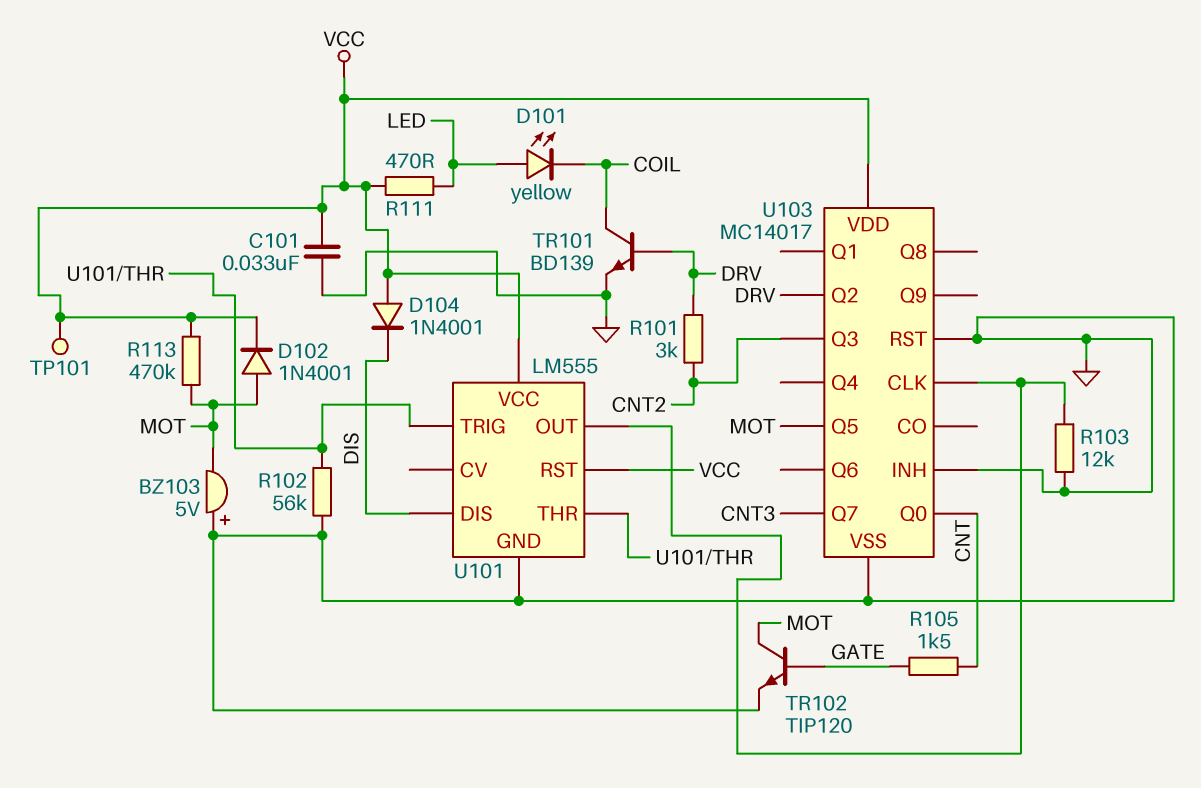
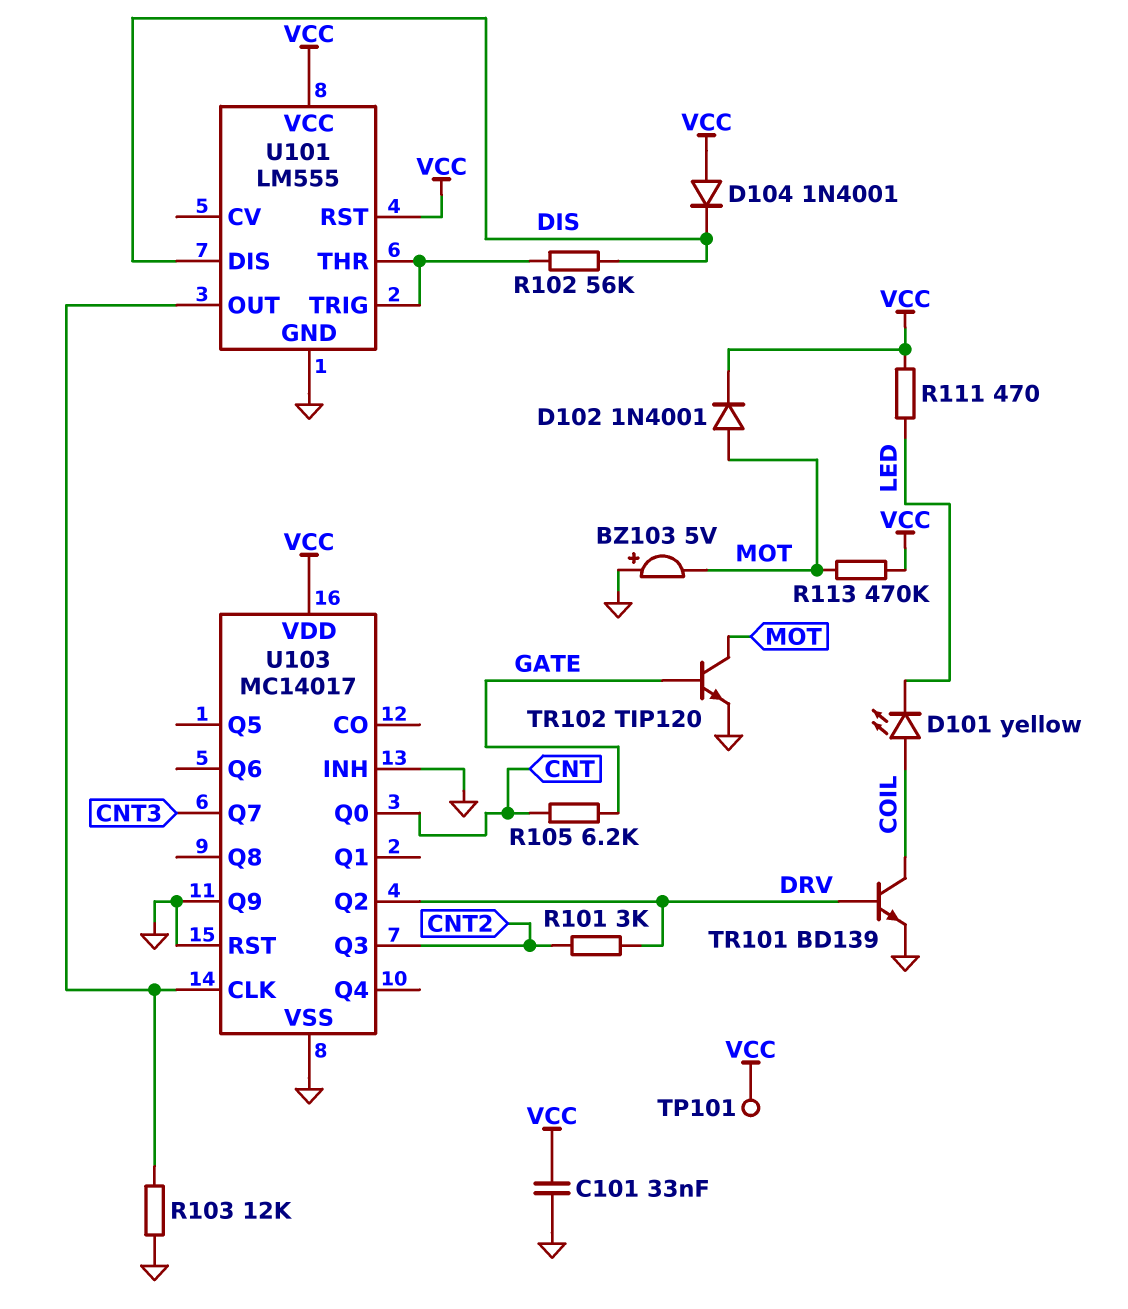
D101: LED yellow (A LED, K COIL) -> LED yellow (A COIL, K LED)
R102: 56k (GND, U101/THR) -> 56k (DIS, U101/THR)
R105: 1.5k (CNT, GATE) -> 6.2k (CNT, GATE)
U103 pin Q5: MOT -> none
U103 pin Q9: none -> GND

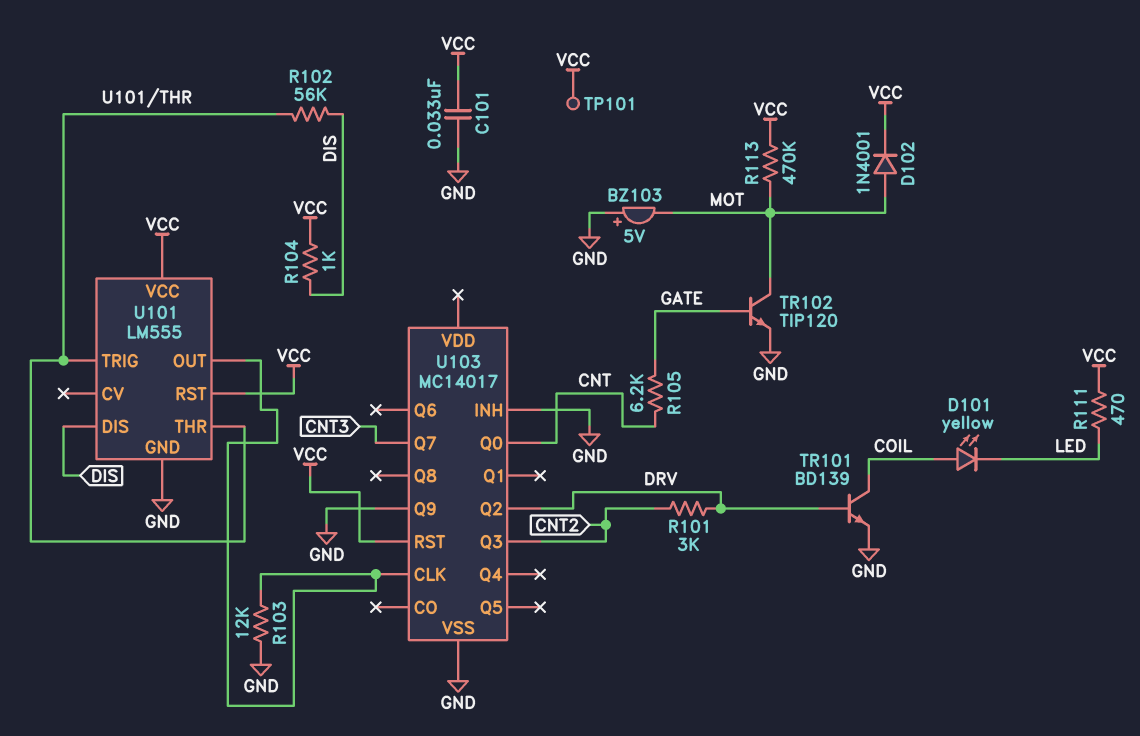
D104: diode 1N4001 (A VCC, K DIS) -> none
R104: none -> 1k (DIS, VCC)
U103 pin RST: GND -> VCC
U103 pin VDD: VCC -> none

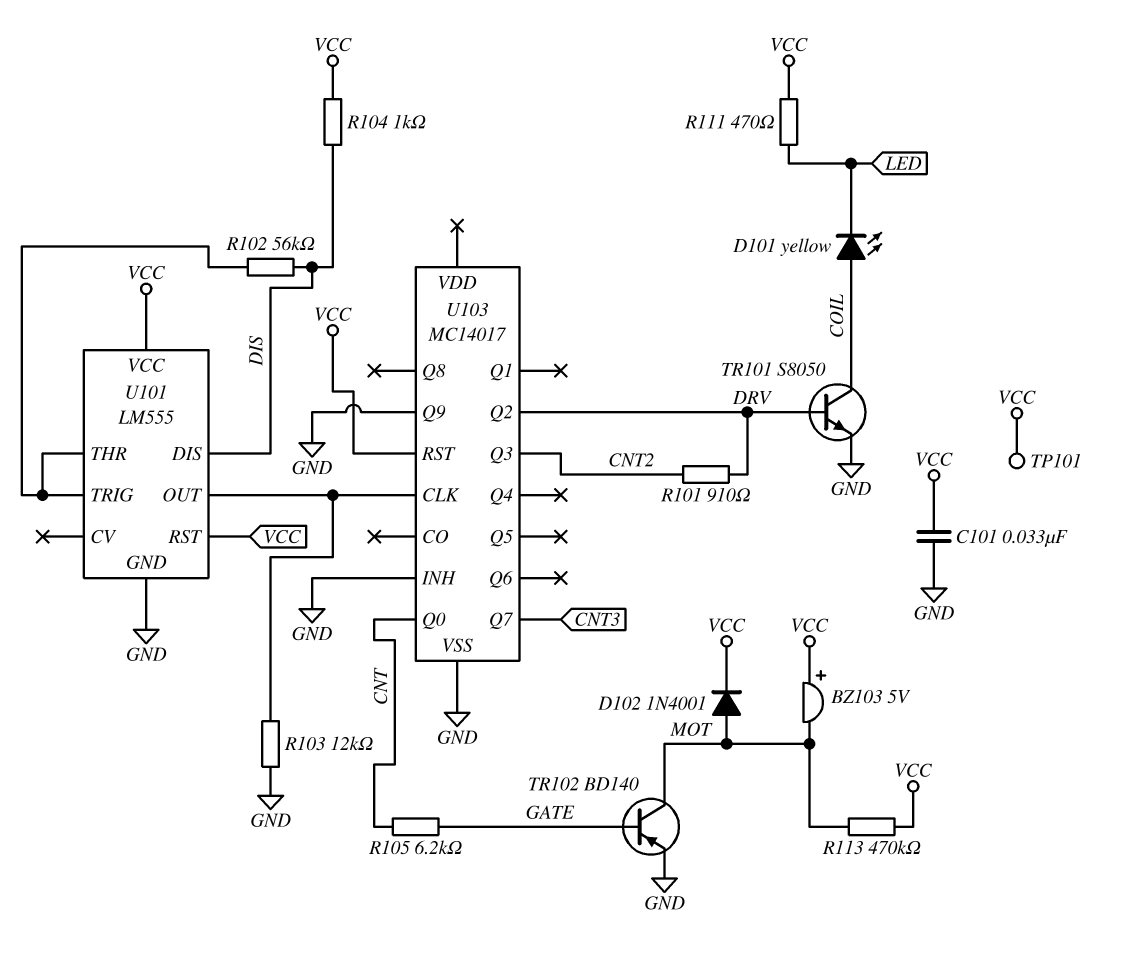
BZ103: buzzer 5V (plus GND, minus MOT) -> buzzer 5V (plus VCC, minus MOT)
R101: 3k (CNT2, DRV) -> 910 (CNT2, DRV)
TR101: NPN BD139 (B DRV, C COIL, E GND) -> NPN S8050 (B DRV, C COIL, E GND)
TR102: NPN TIP120 (B GATE, C MOT, E GND) -> PNP BD140 (B GATE, C MOT, E GND)

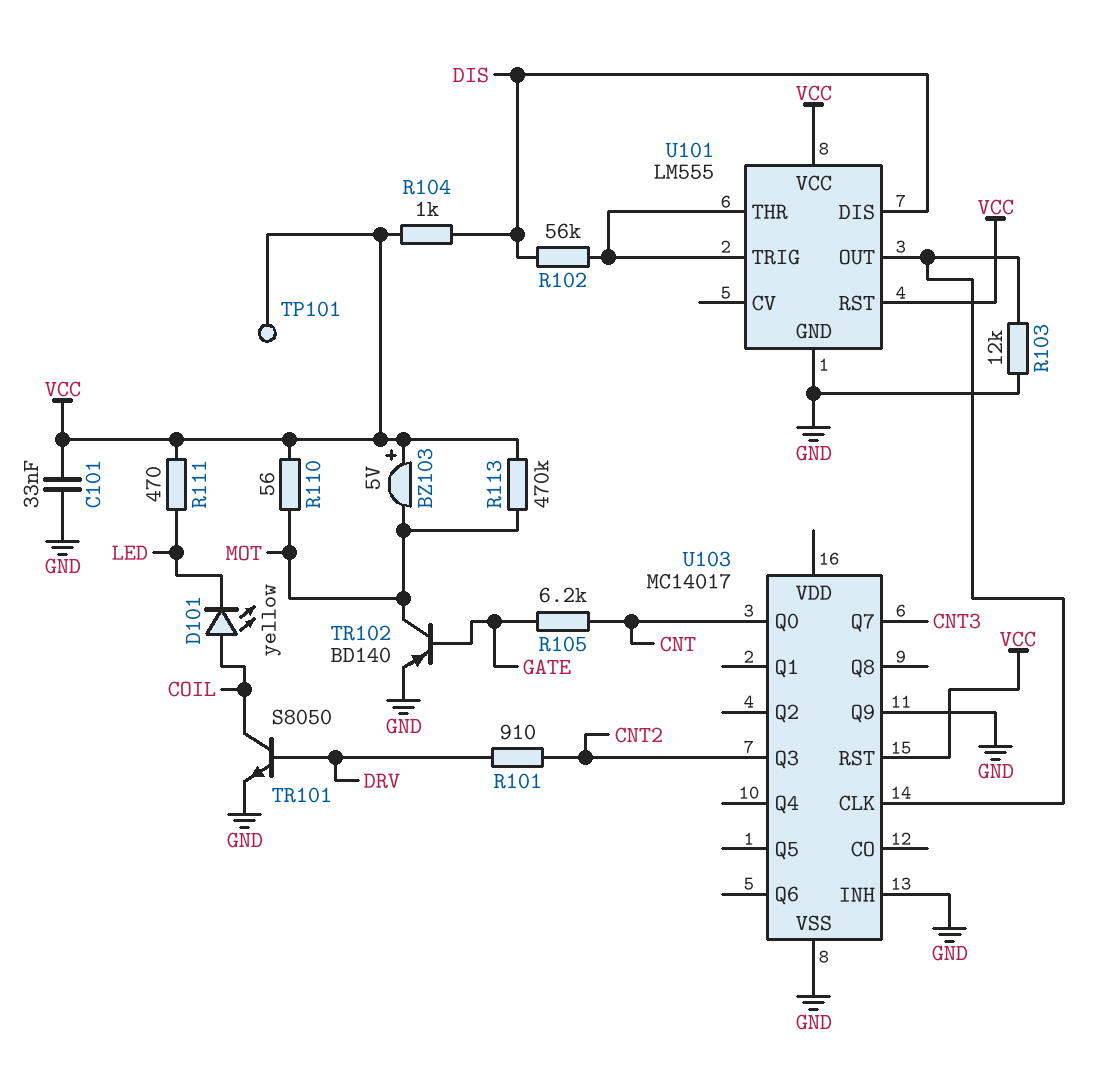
D102: diode 1N4001 (A MOT, K VCC) -> none
R110: none -> 56 (MOT, VCC)
U103 pin Q2: DRV -> none

